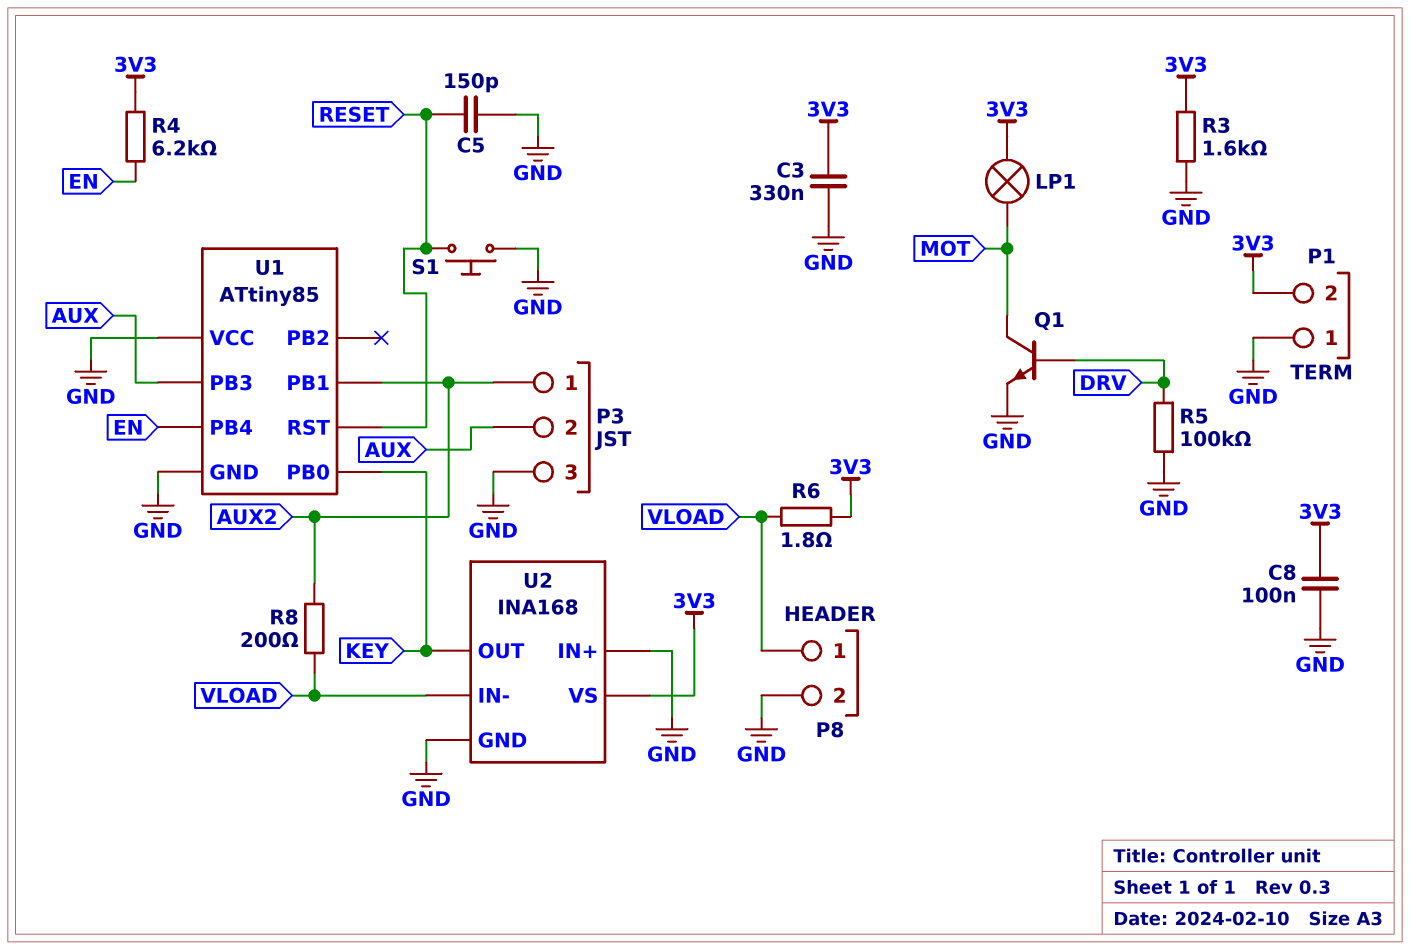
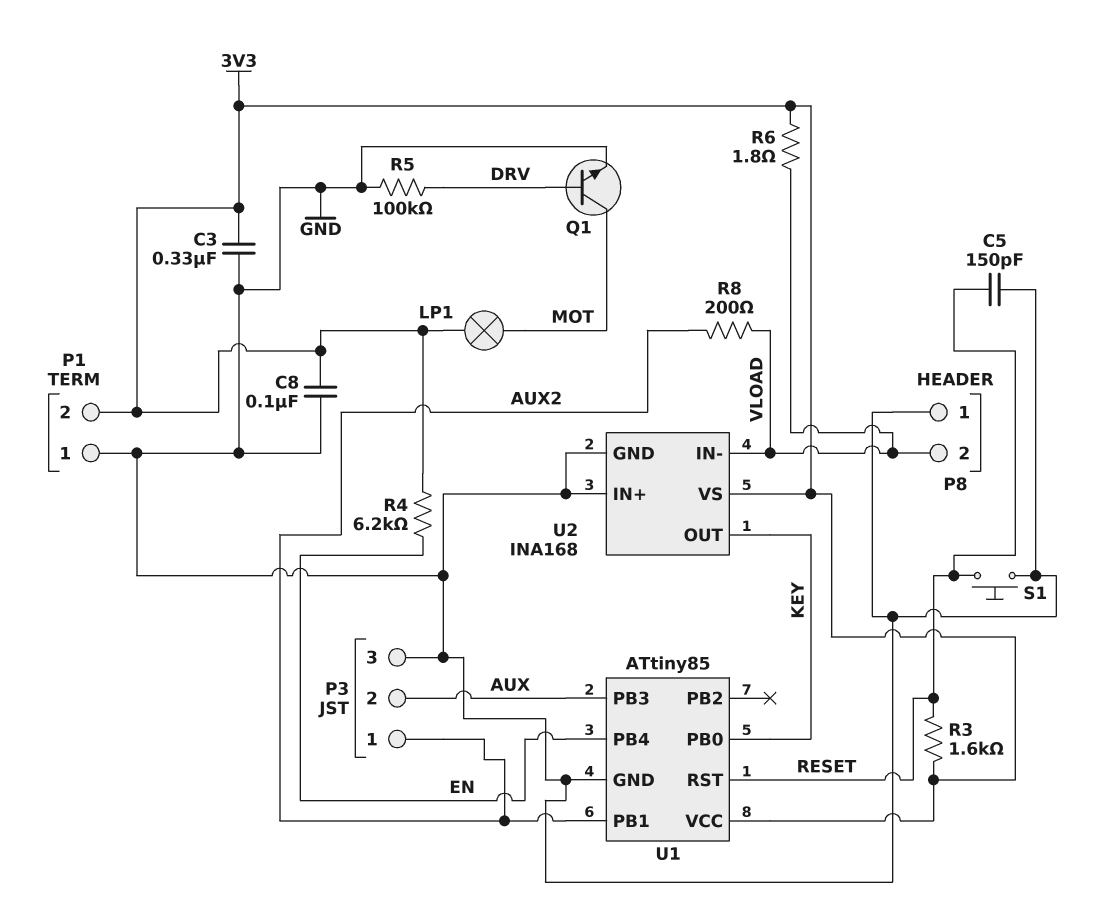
P8 pin 1: VLOAD -> GND
P8 pin 2: GND -> VLOAD
R3: 1.6k (3V3, GND) -> 1.6k (3V3, RESET)
U1 pin VCC: GND -> 3V3

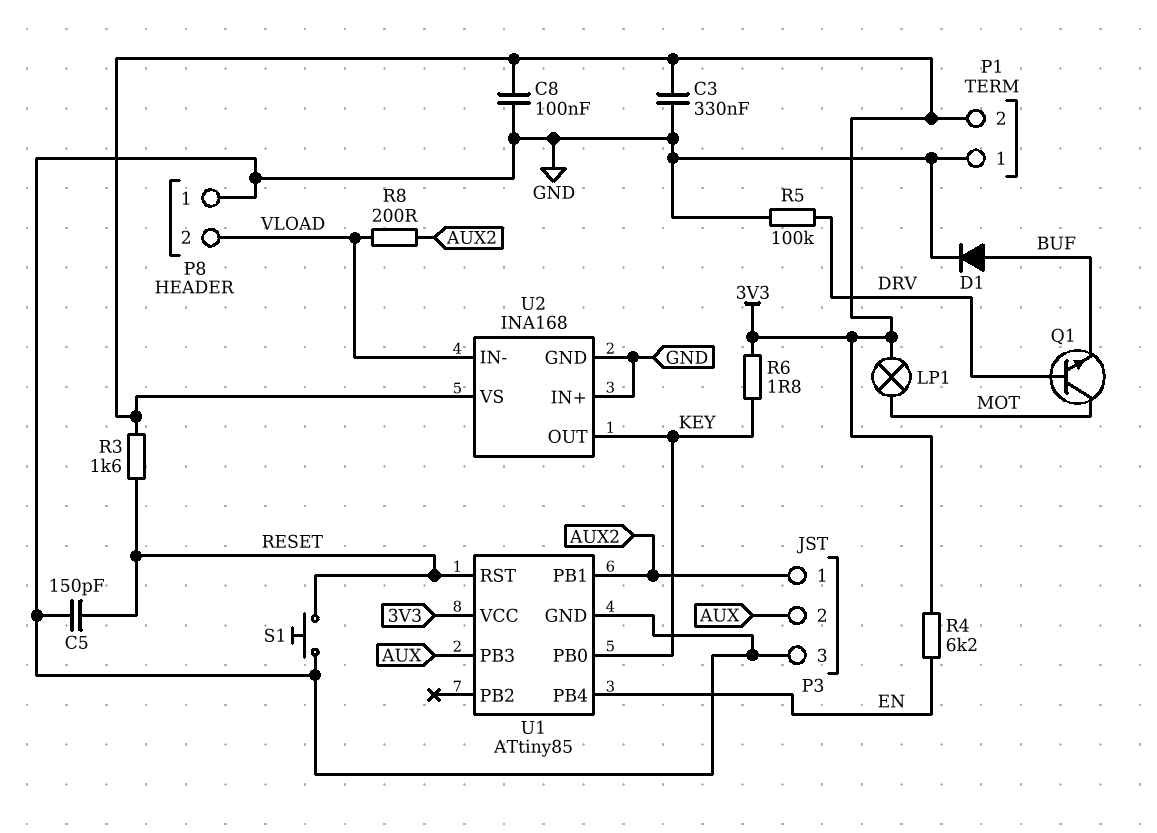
D1: none -> diode (A BUF, K GND)
Q1: NPN (B DRV, C MOT, E GND) -> NPN (B DRV, C MOT, E BUF)
R6: 1.8 (3V3, VLOAD) -> 1.8 (3V3, KEY)

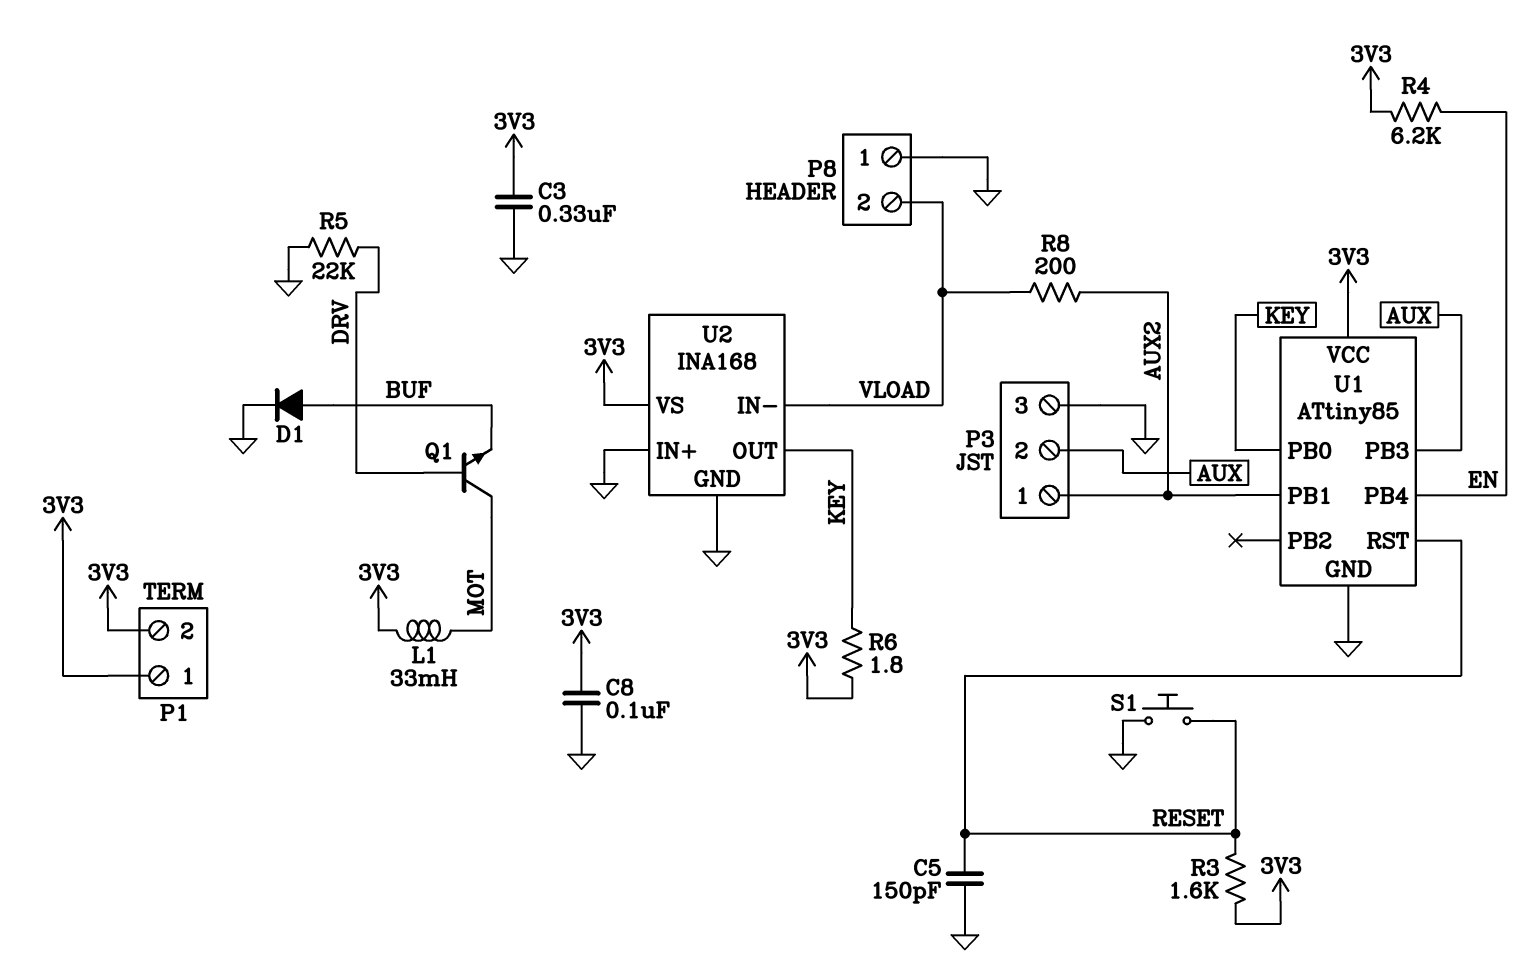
L1: none -> 33mH (3V3, MOT)
LP1: lamp (3V3, MOT) -> none
P1 pin 1: GND -> 3V3
R5: 100k (DRV, GND) -> 22k (DRV, GND)

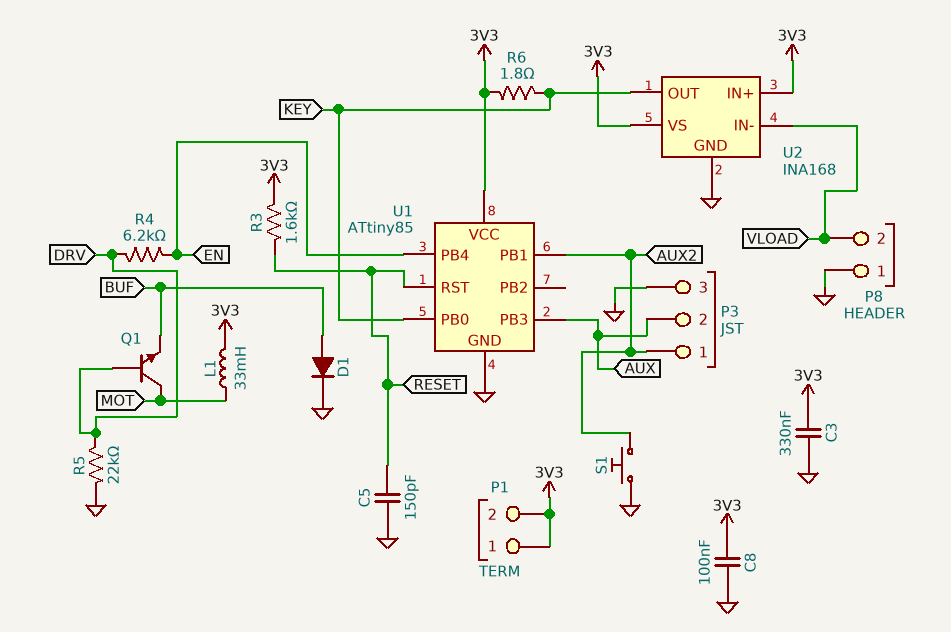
R4: 6.2k (3V3, EN) -> 6.2k (DRV, EN)
R8: 200 (AUX2, VLOAD) -> none
S1: button (GND, RESET) -> button (AUX2, GND)
U2 pin IN+: GND -> 3V3

